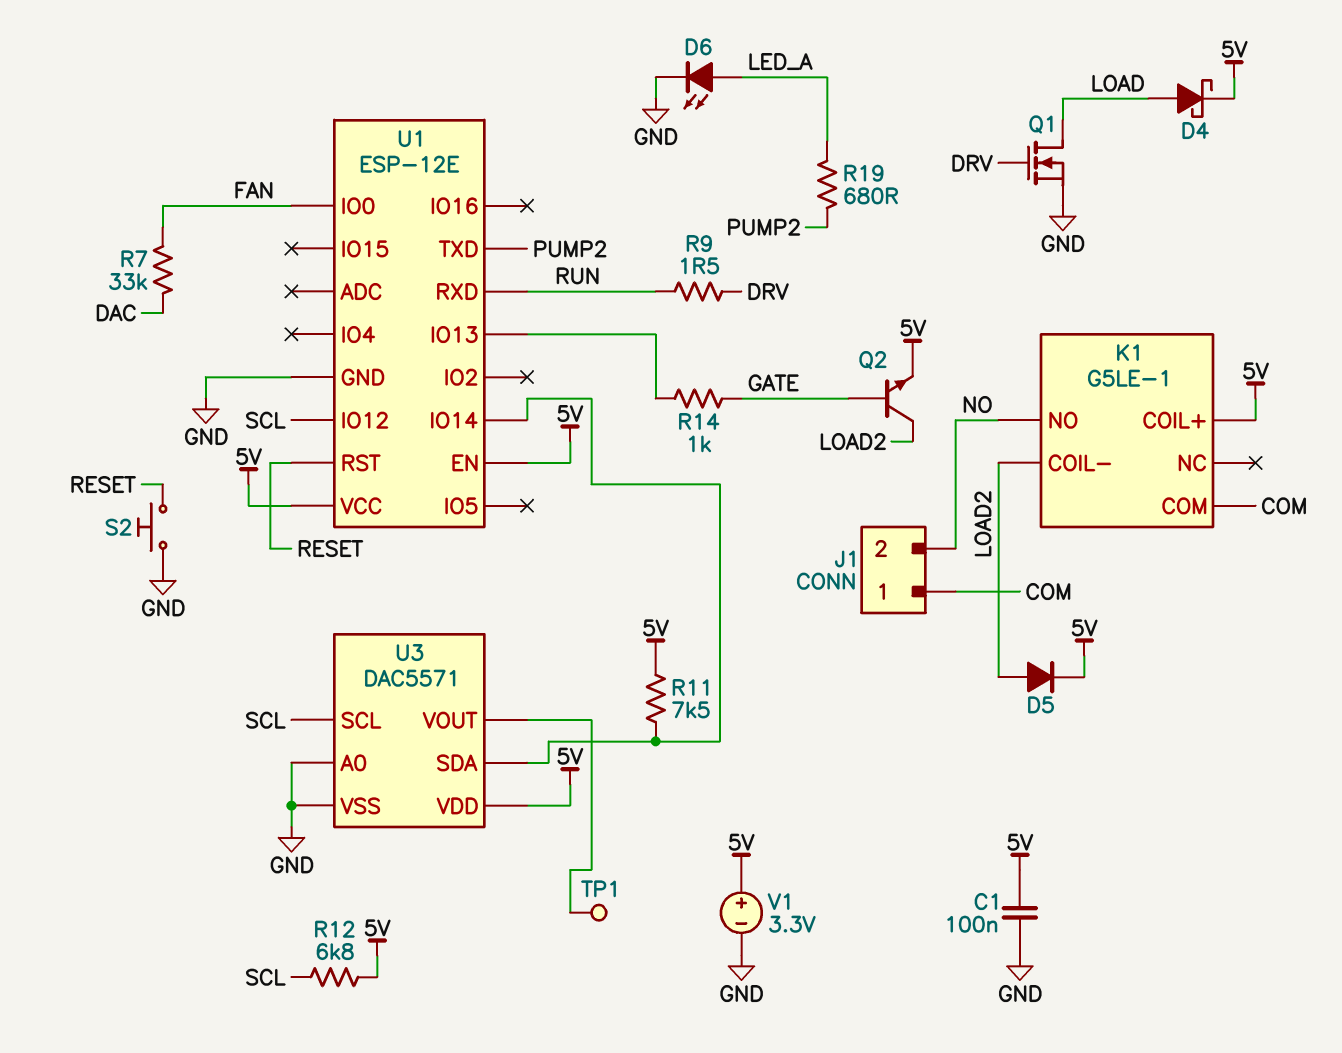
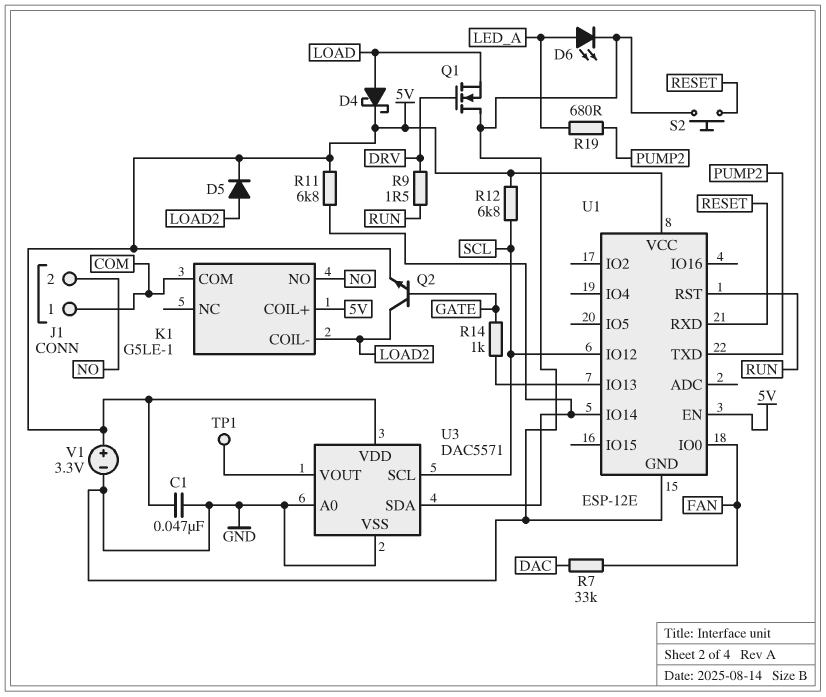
C1: 100nF (5V, GND) -> 47nF (5V, GND)
Q1: NMOS (G DRV, D LOAD, S GND) -> NMOS (G DRV, D GND, S LOAD)
R11: 7.5k (5V, U1/IO14) -> 6.8k (5V, U1/IO14)
U1 pin RST: RESET -> RUN
U1 pin RXD: RUN -> RESET

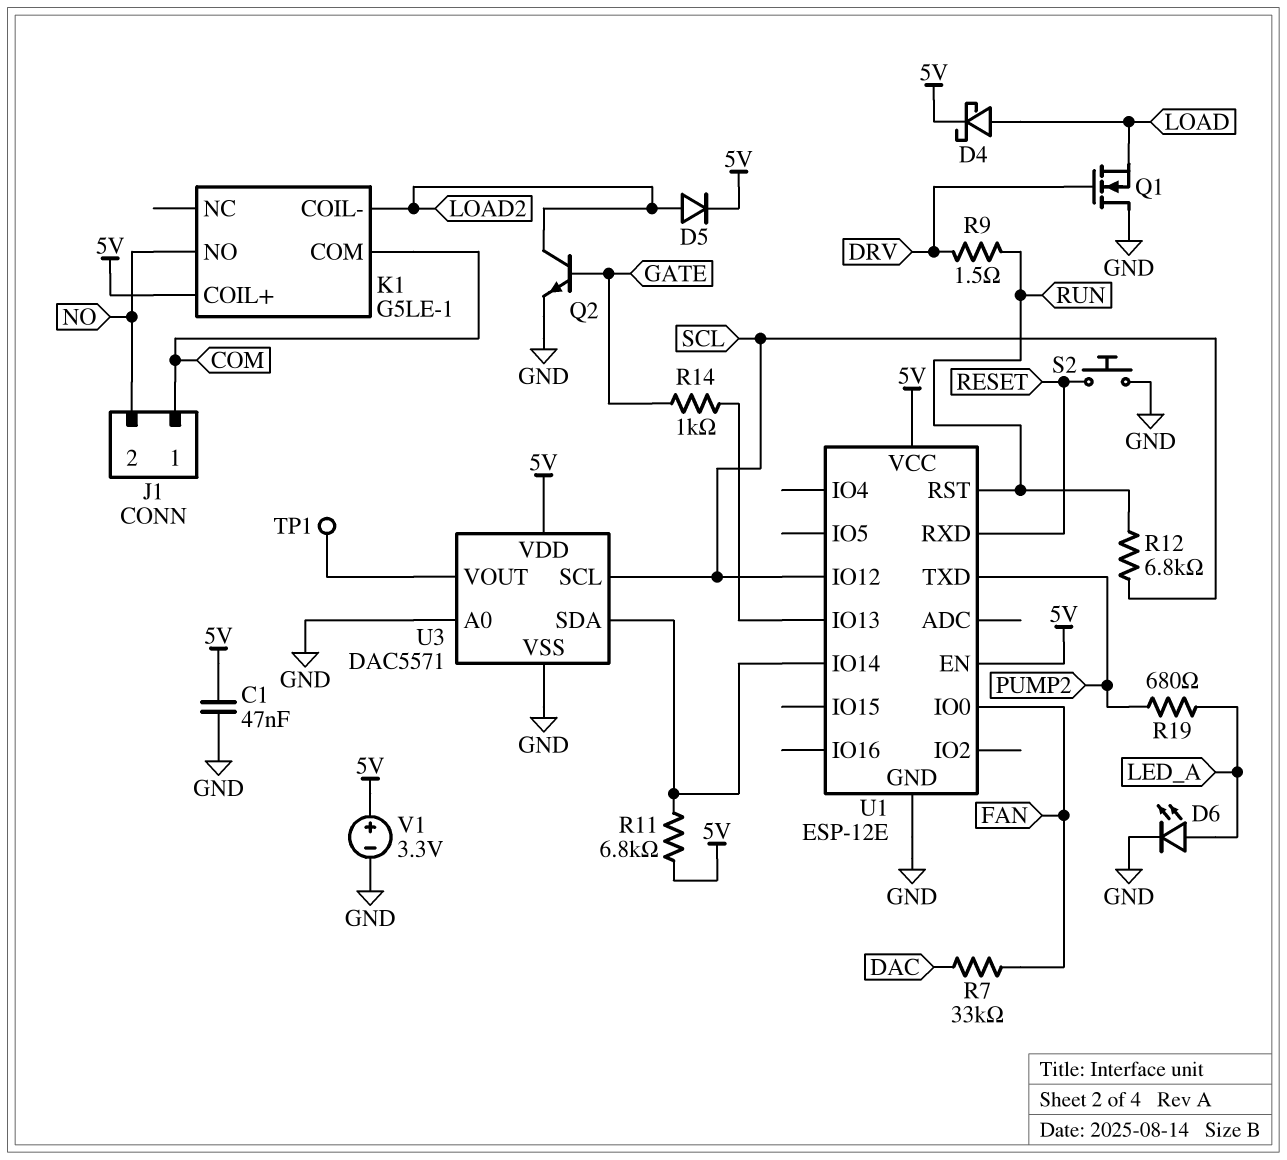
Q2: NPN (B GATE, C LOAD2, E 5V) -> NPN (B GATE, C LOAD2, E GND)
R12: 6.8k (5V, SCL) -> 6.8k (RUN, SCL)

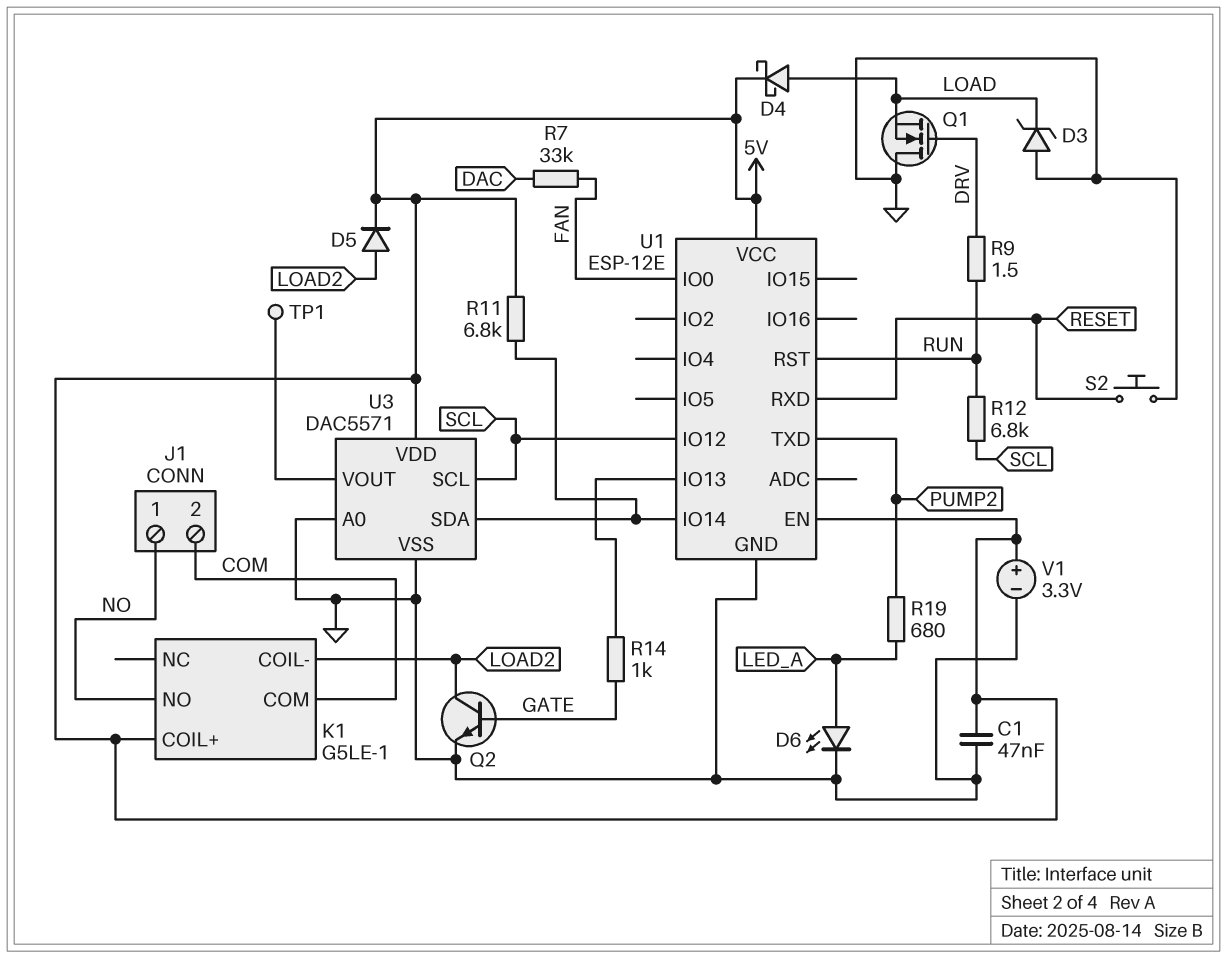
D3: none -> zener (A GND, K LOAD)
J1 pin 1: COM -> NO
J1 pin 2: NO -> COM

